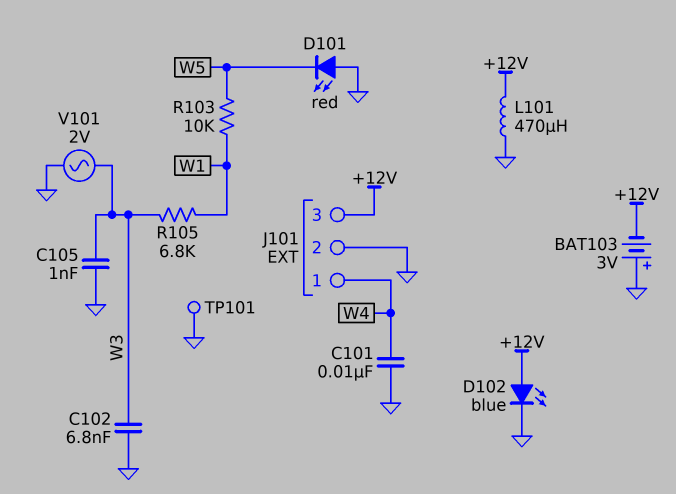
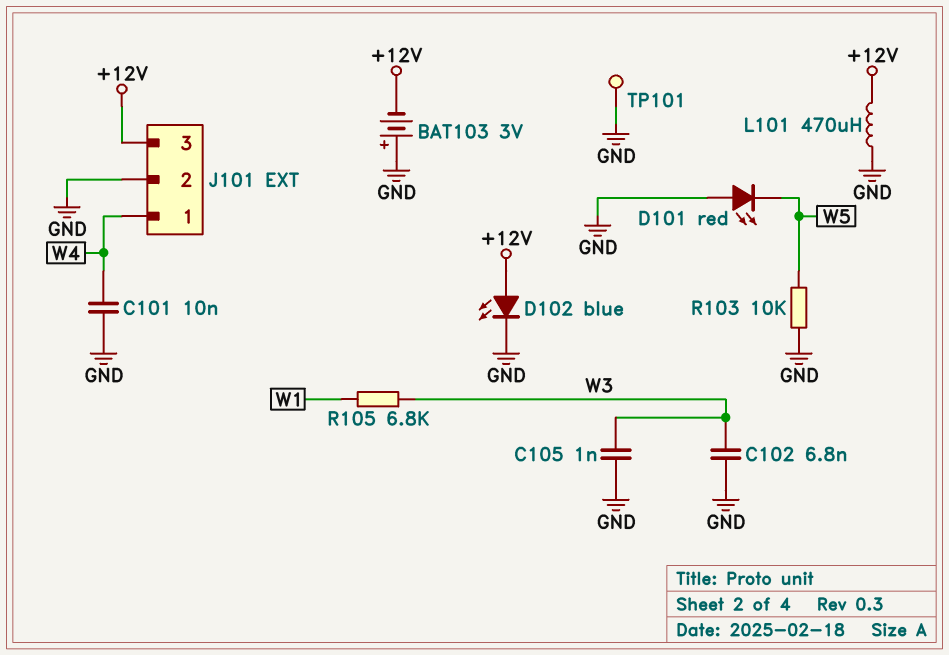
R103: 10k (W1, W5) -> 10k (GND, W5)
V101: AC 2V (GND, W3) -> none

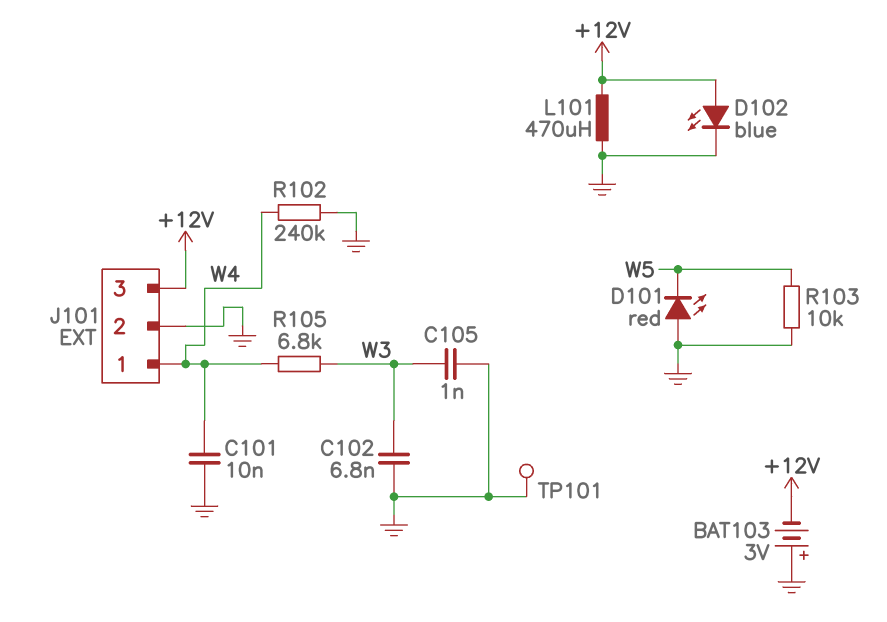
R102: none -> 240k (GND, W4)
R105: 6.8k (W1, W3) -> 6.8k (W3, W4)

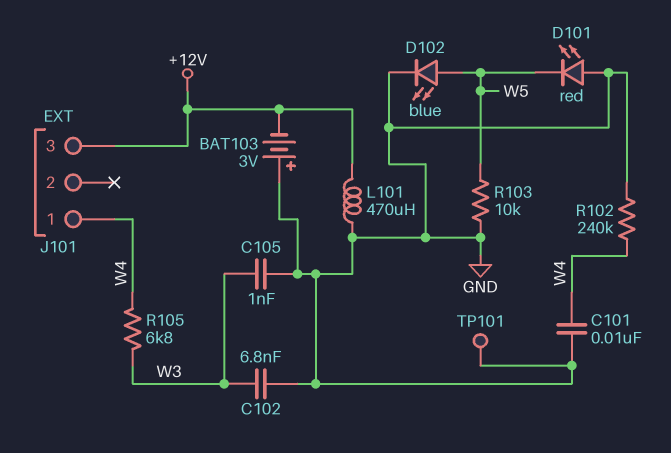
D102: LED blue (A +12V, K GND) -> LED blue (A W5, K GND)
J101 pin 2: GND -> none

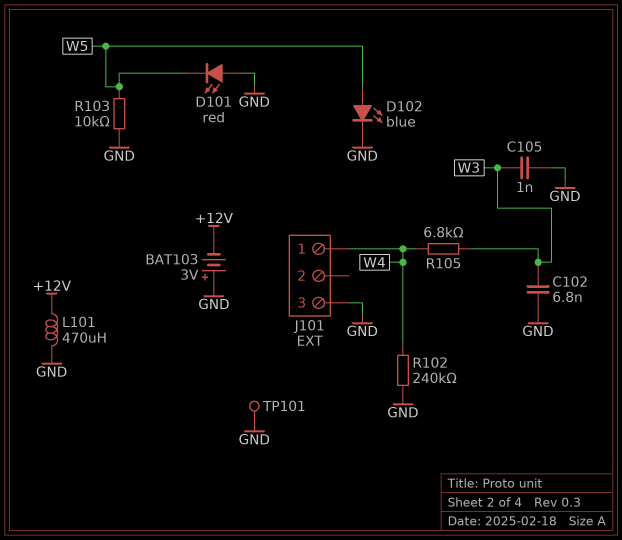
C101: 10nF (GND, W4) -> none
J101 pin 3: +12V -> GND

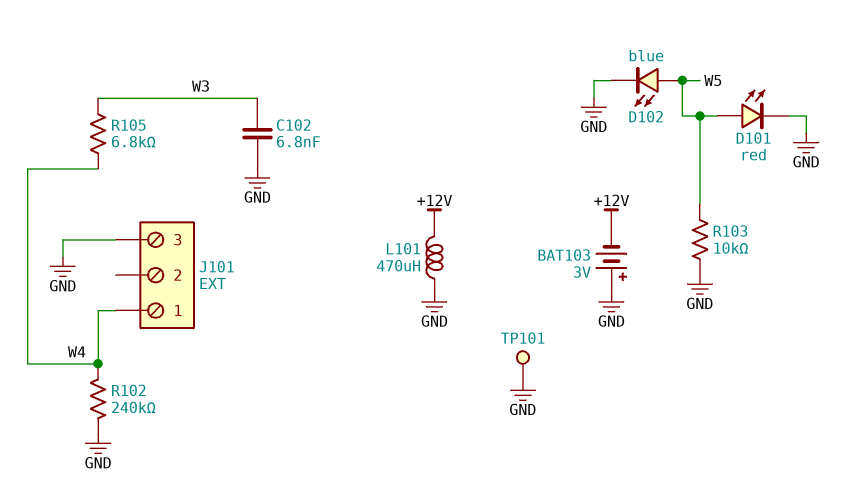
C105: 1nF (GND, W3) -> none
D101: LED red (A GND, K W5) -> LED red (A W5, K GND)

